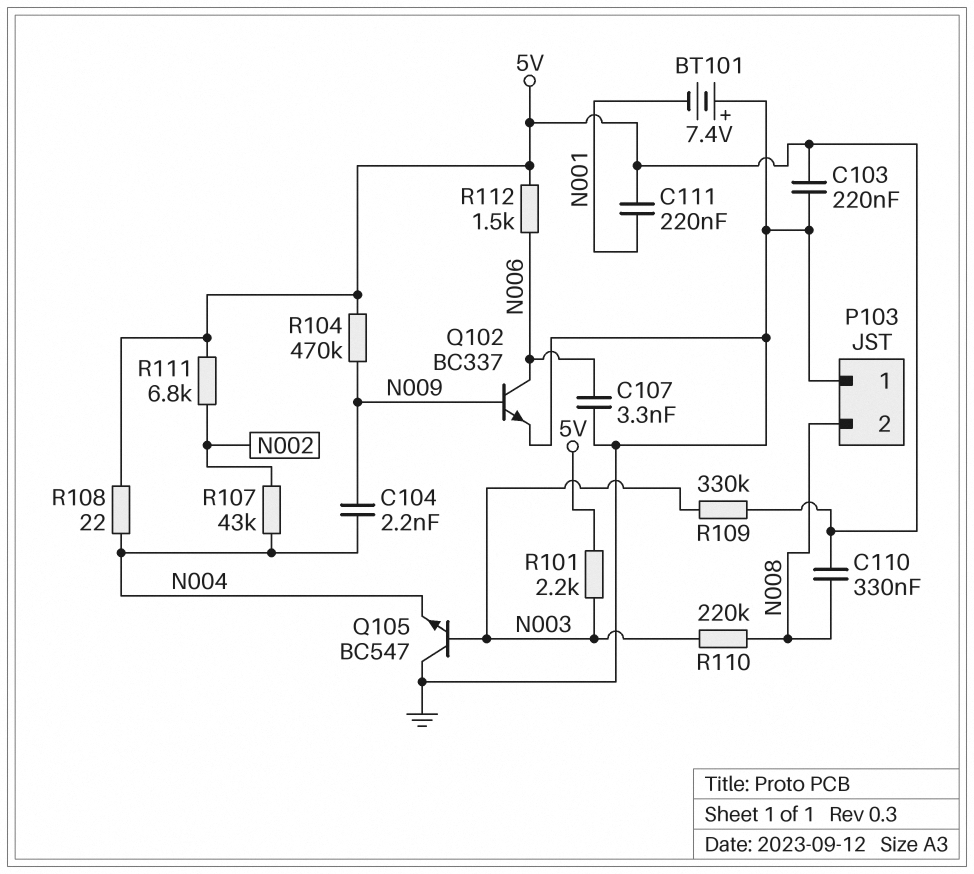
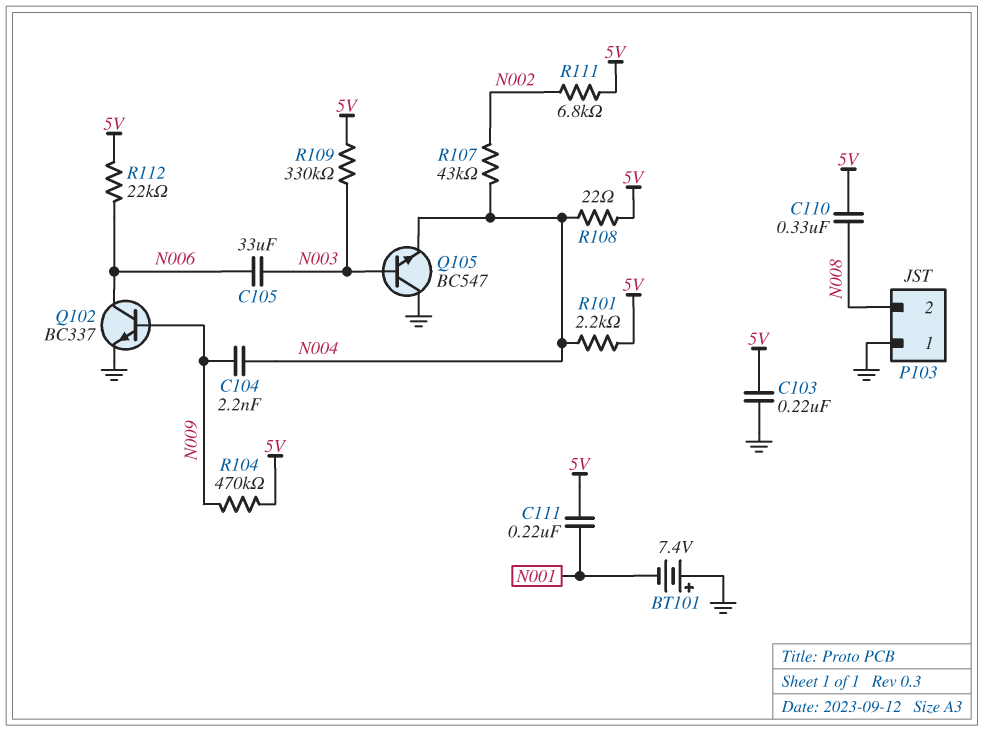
C105: none -> 33uF (N003, N006)
C107: 3.3nF (GND, N006) -> none
R101: 2.2k (5V, N003) -> 2.2k (5V, N004)
R110: 220k (N003, N008) -> none
R112: 1.5k (5V, N006) -> 22k (5V, N006)

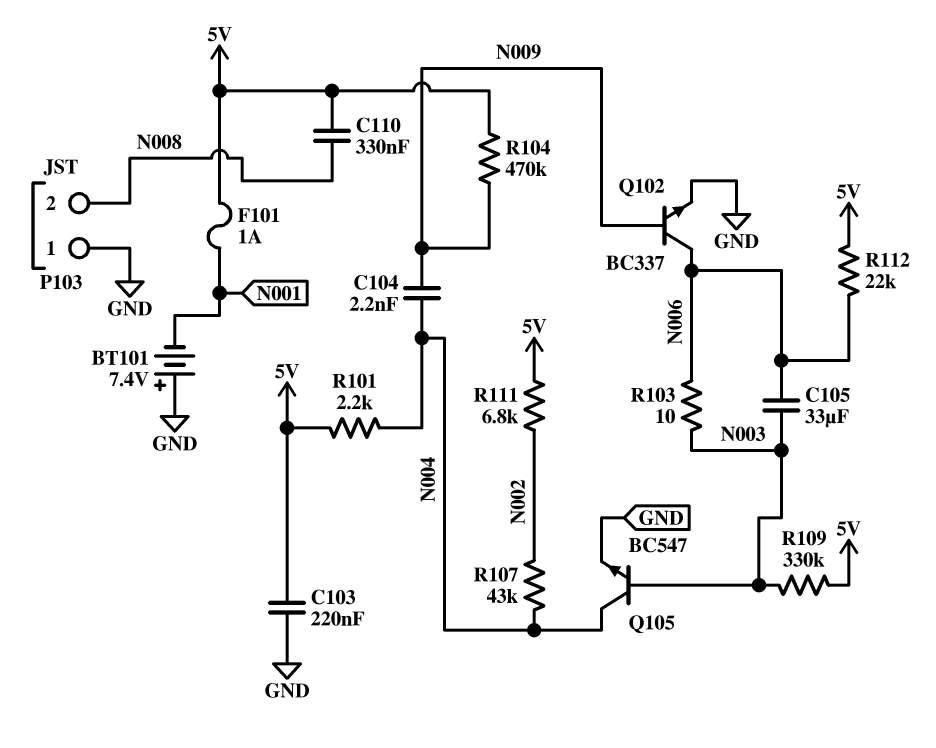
C111: 220nF (5V, N001) -> none
F101: none -> 1A (5V, N001)
Q105: NPN BC547 (B N003, C GND, E N004) -> NPN BC547 (B N003, C N004, E GND)
R103: none -> 10 (N003, N006)
R108: 22 (5V, N004) -> none

